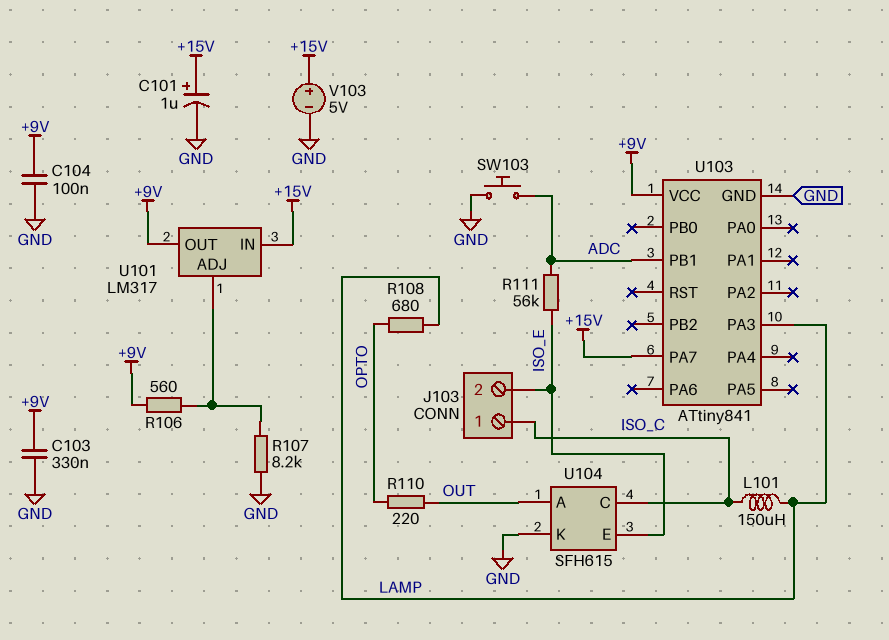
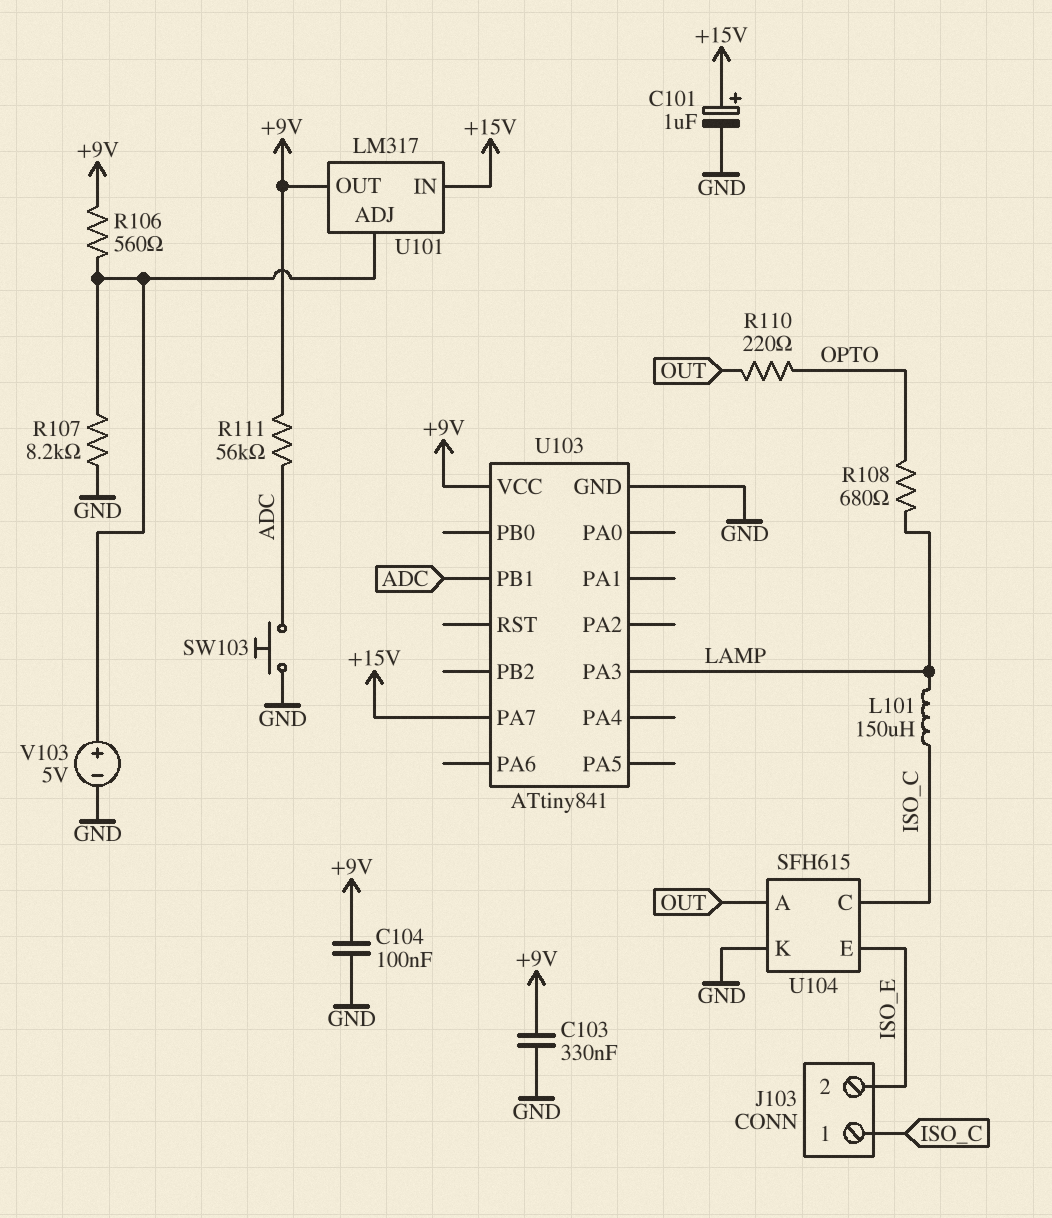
R111: 56k (ADC, ISO_E) -> 56k (+9V, ADC)
V103: 5V (plus +15V, minus GND) -> 5V (plus U101/ADJ, minus GND)

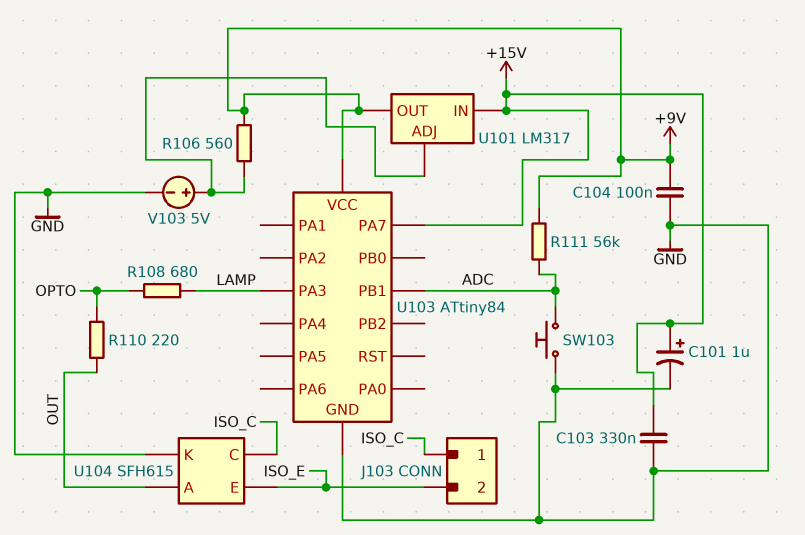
C103: 330nF (+9V, GND) -> 330nF (+15V, GND)
L101: 150uH (ISO_C, LAMP) -> none
R107: 8.2k (GND, U101/ADJ) -> none
U103: ATtiny841 -> ATtiny84

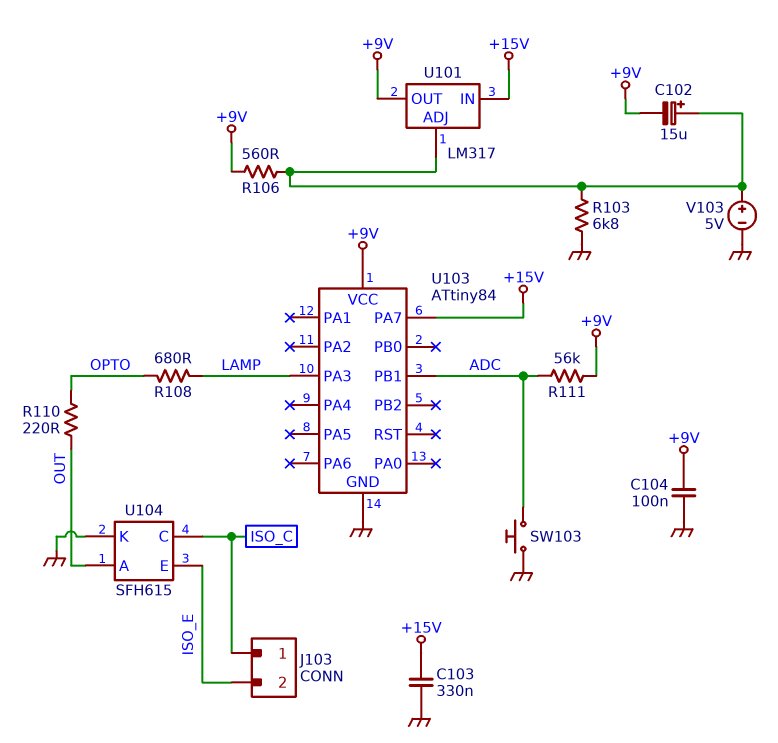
C101: 1uF (plus +15V, minus GND) -> none
C102: none -> 15uF (plus U101/ADJ, minus +9V)
R103: none -> 6.8k (GND, U101/ADJ)

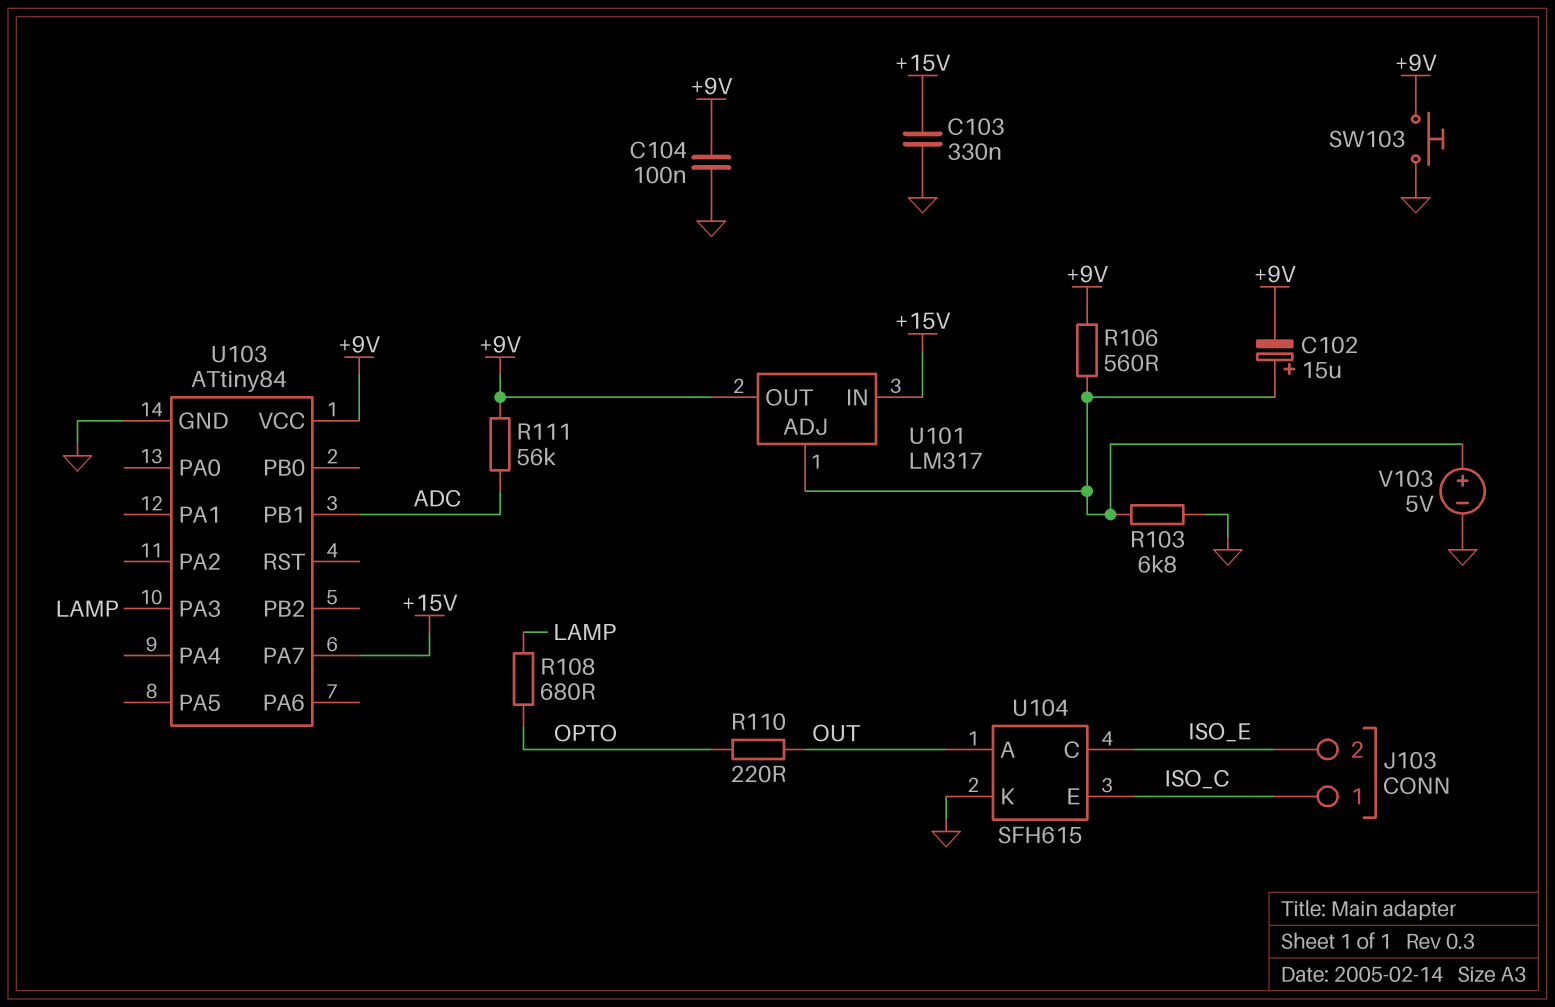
SW103: button (ADC, GND) -> button (+9V, GND)
U104 pin C: ISO_C -> ISO_E
U104 pin E: ISO_E -> ISO_C

